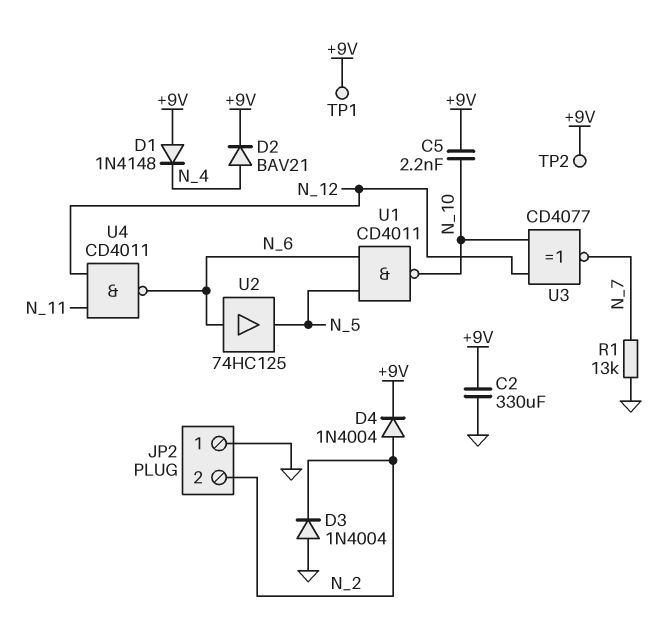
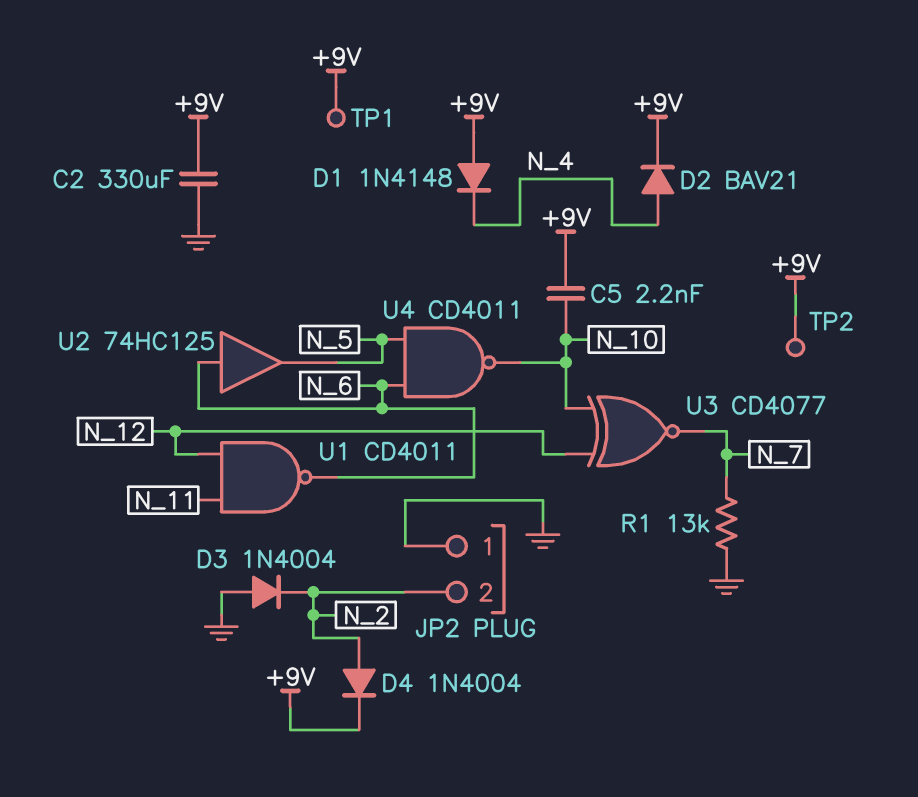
U1: NAND CD4011 (in N_5, in N_6, out N_10) -> NAND CD4011 (in N_11, in N_12, out N_6)
U4: NAND CD4011 (in N_11, in N_12, out N_6) -> NAND CD4011 (in N_5, in N_6, out N_10)

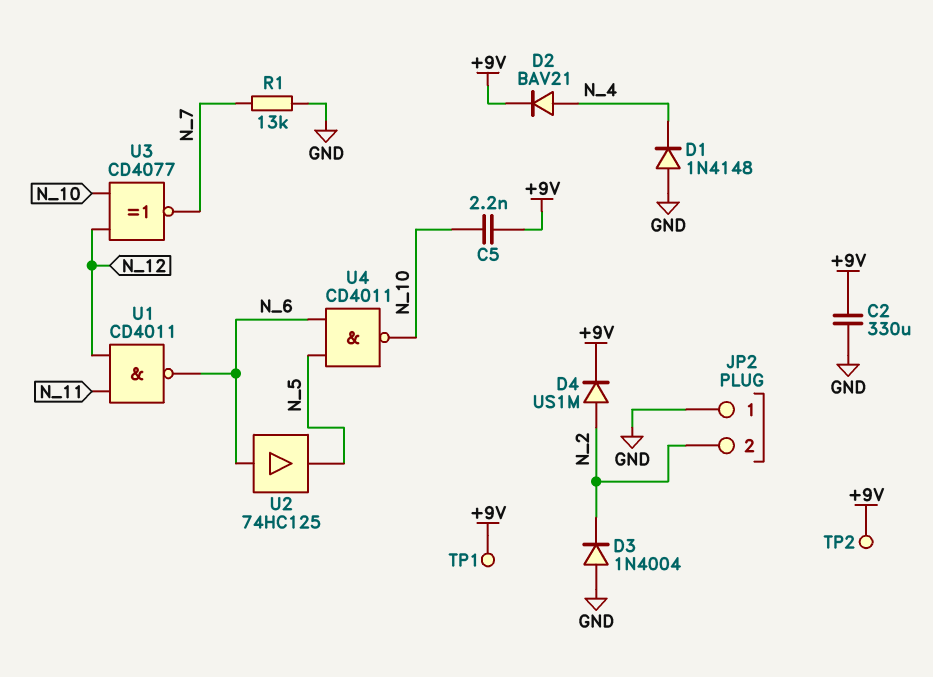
D1: diode 1N4148 (A +9V, K N_4) -> diode 1N4148 (A GND, K N_4)
D4: diode 1N4004 (A N_2, K +9V) -> diode US1M (A N_2, K +9V)

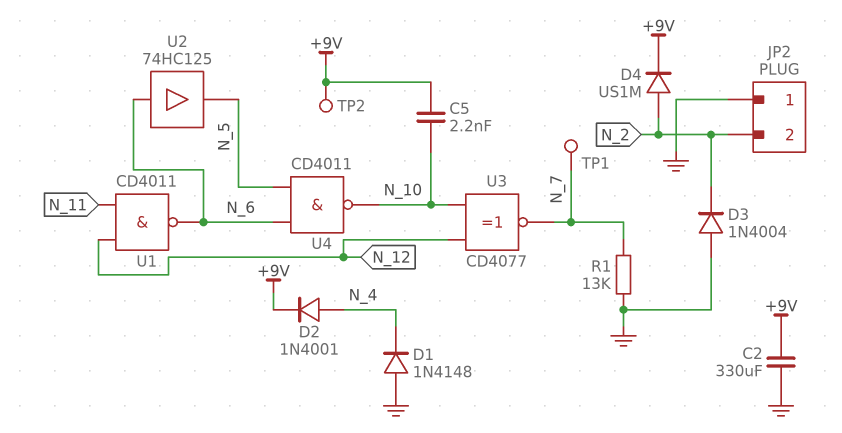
D2: diode BAV21 (A N_4, K +9V) -> diode 1N4001 (A N_4, K +9V)
TP1: test point (+9V) -> test point (N_7)

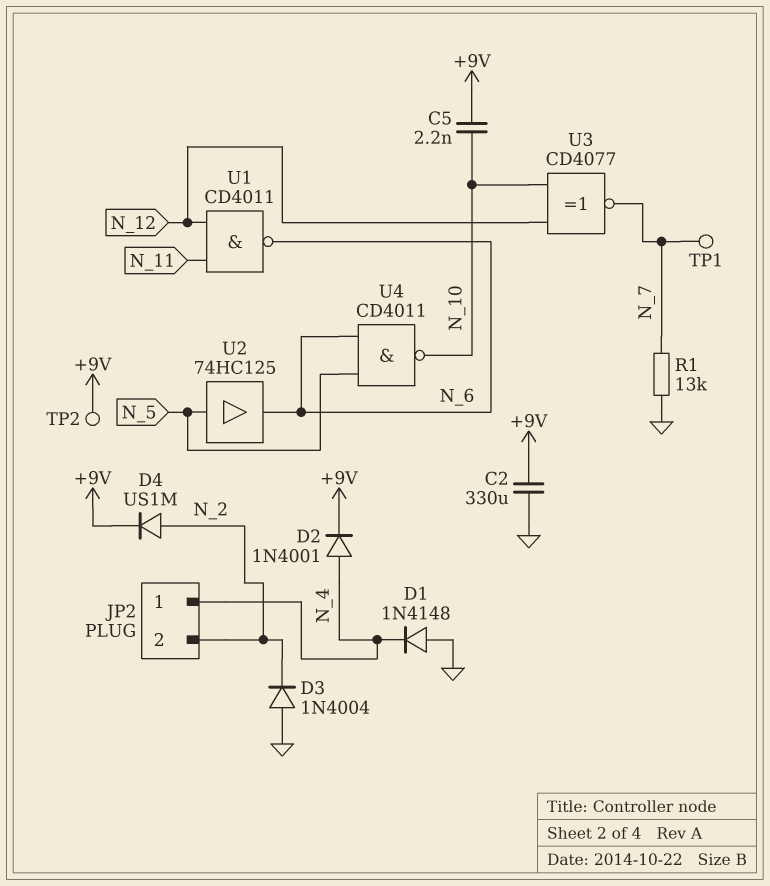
JP2 pin 1: GND -> N_4
U2: buffer 74HC125 (in N_6, out N_5) -> buffer 74HC125 (in N_5, out N_6)

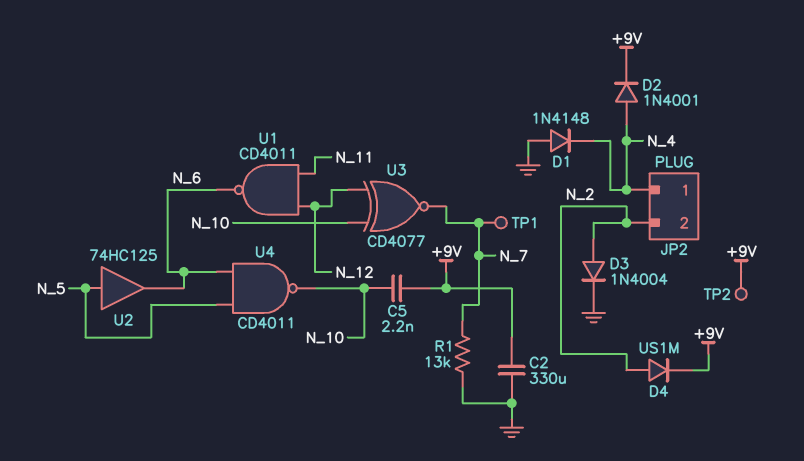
D3: diode 1N4004 (A GND, K N_2) -> diode 1N4004 (A N_2, K GND)

